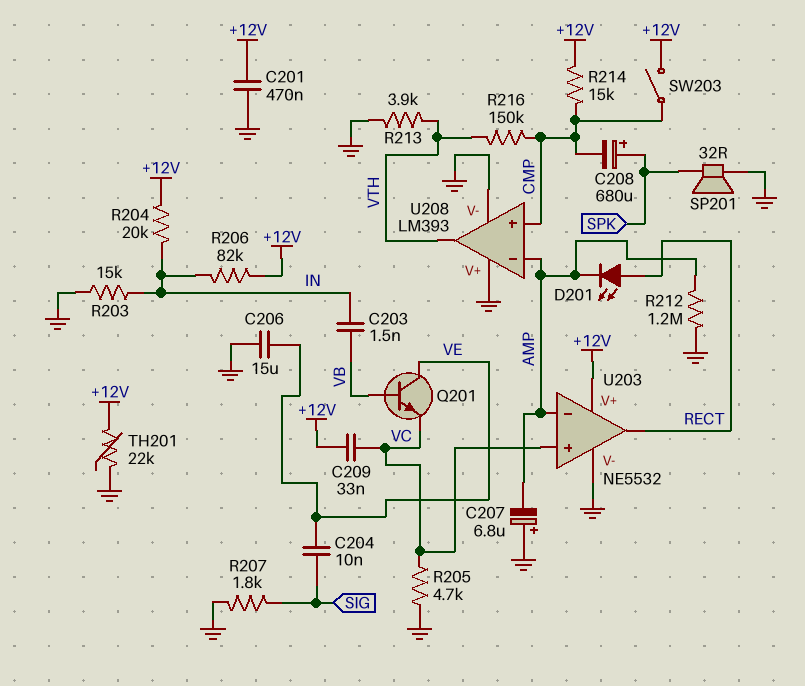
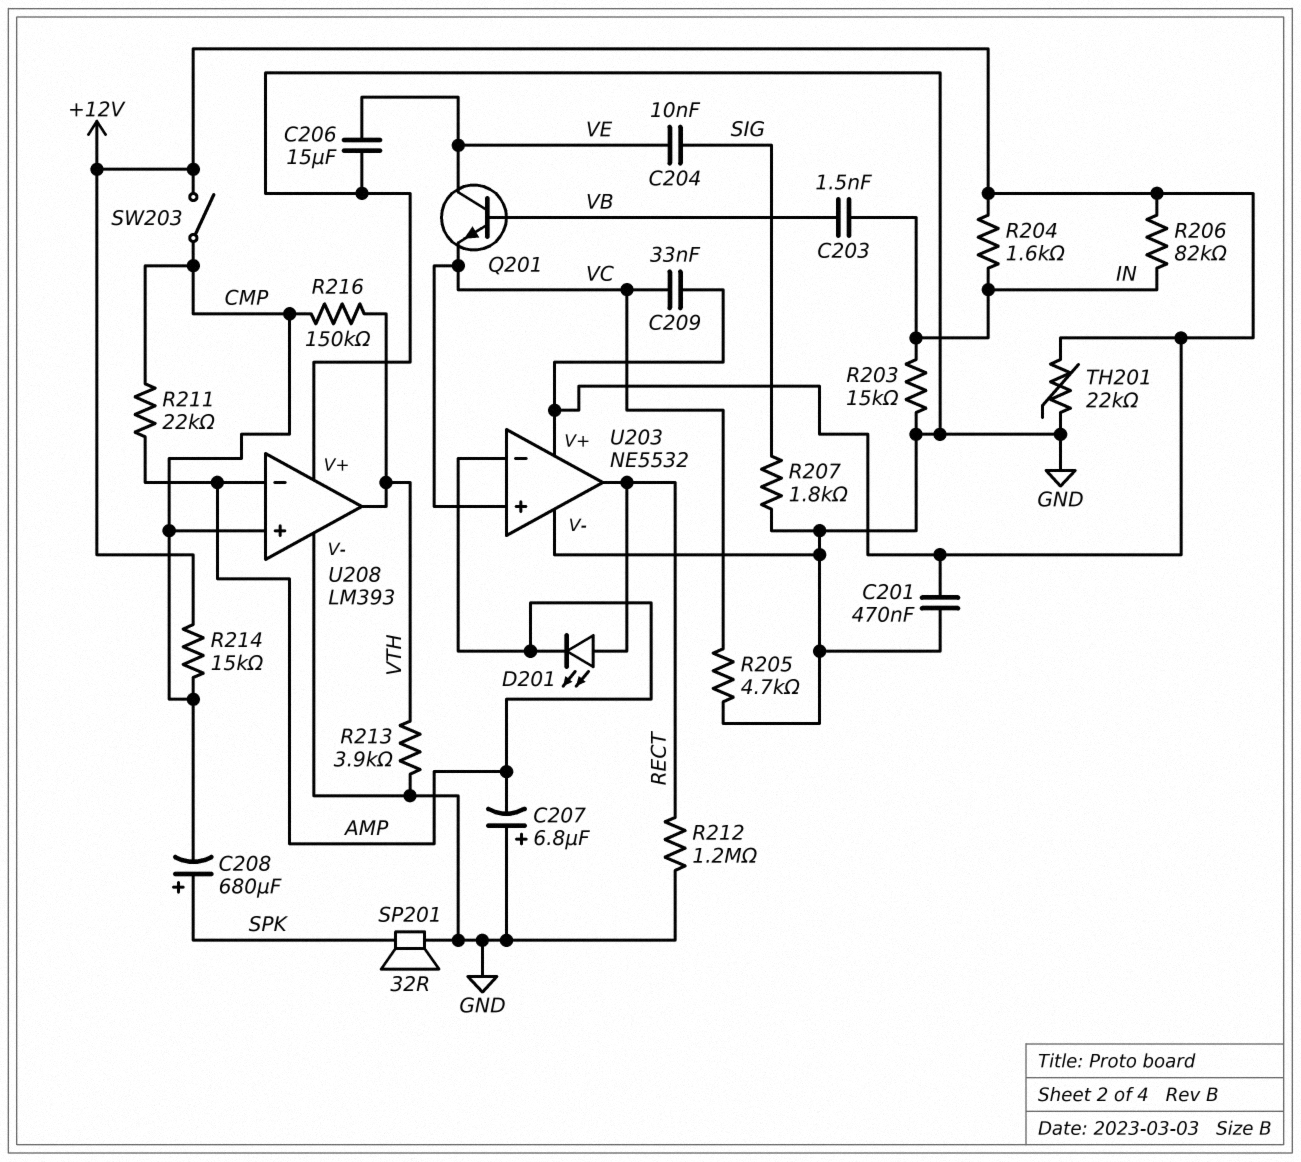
R204: 20k (+12V, IN) -> 1.6k (+12V, IN)
R211: none -> 22k (AMP, CMP)
R212: 1.2M (AMP, GND) -> 1.2M (GND, RECT)

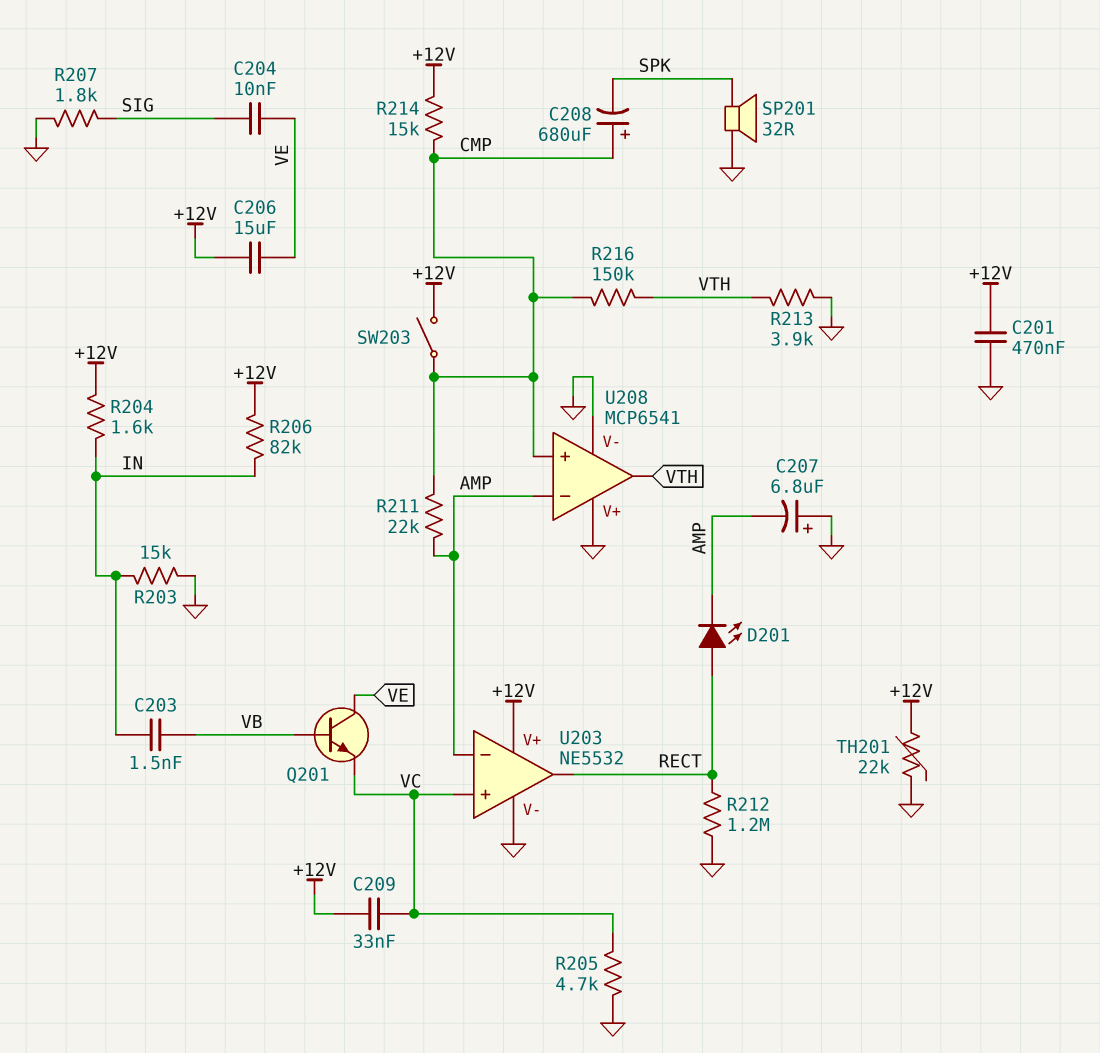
C206: 15uF (GND, VE) -> 15uF (+12V, VE)
C208: 680uF (plus SPK, minus CMP) -> 680uF (plus CMP, minus SPK)
U208: LM393 -> MCP6541

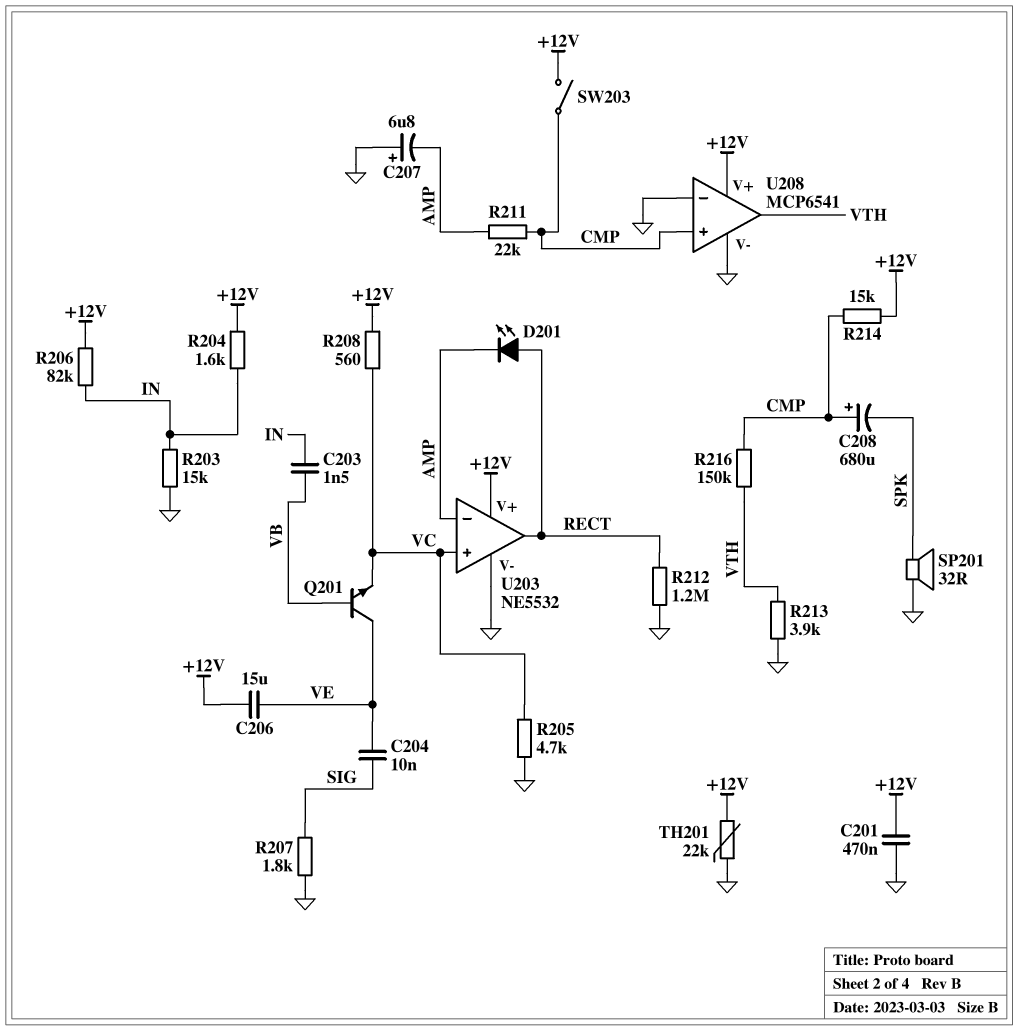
C209: 33nF (+12V, VC) -> none
R208: none -> 560 (+12V, VC)
U208 pin V+: GND -> +12V
U208 pin in-: AMP -> GND

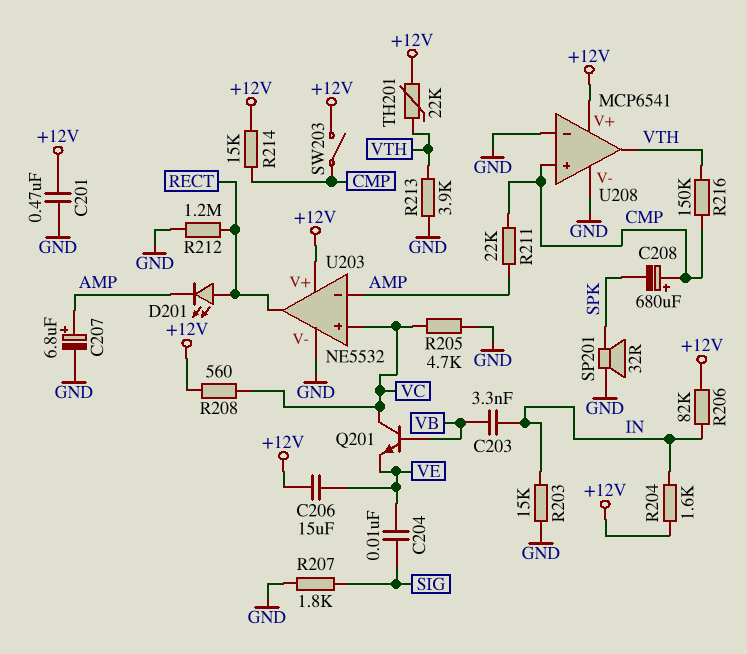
C203: 1.5nF (IN, VB) -> 3.3nF (IN, VB)
C207: 6.8uF (plus GND, minus AMP) -> 6.8uF (plus AMP, minus GND)
Q201: NPN (B VB, C VE, E VC) -> NPN (B VB, C VC, E VE)
TH201: 22k (+12V, GND) -> 22k (+12V, VTH)

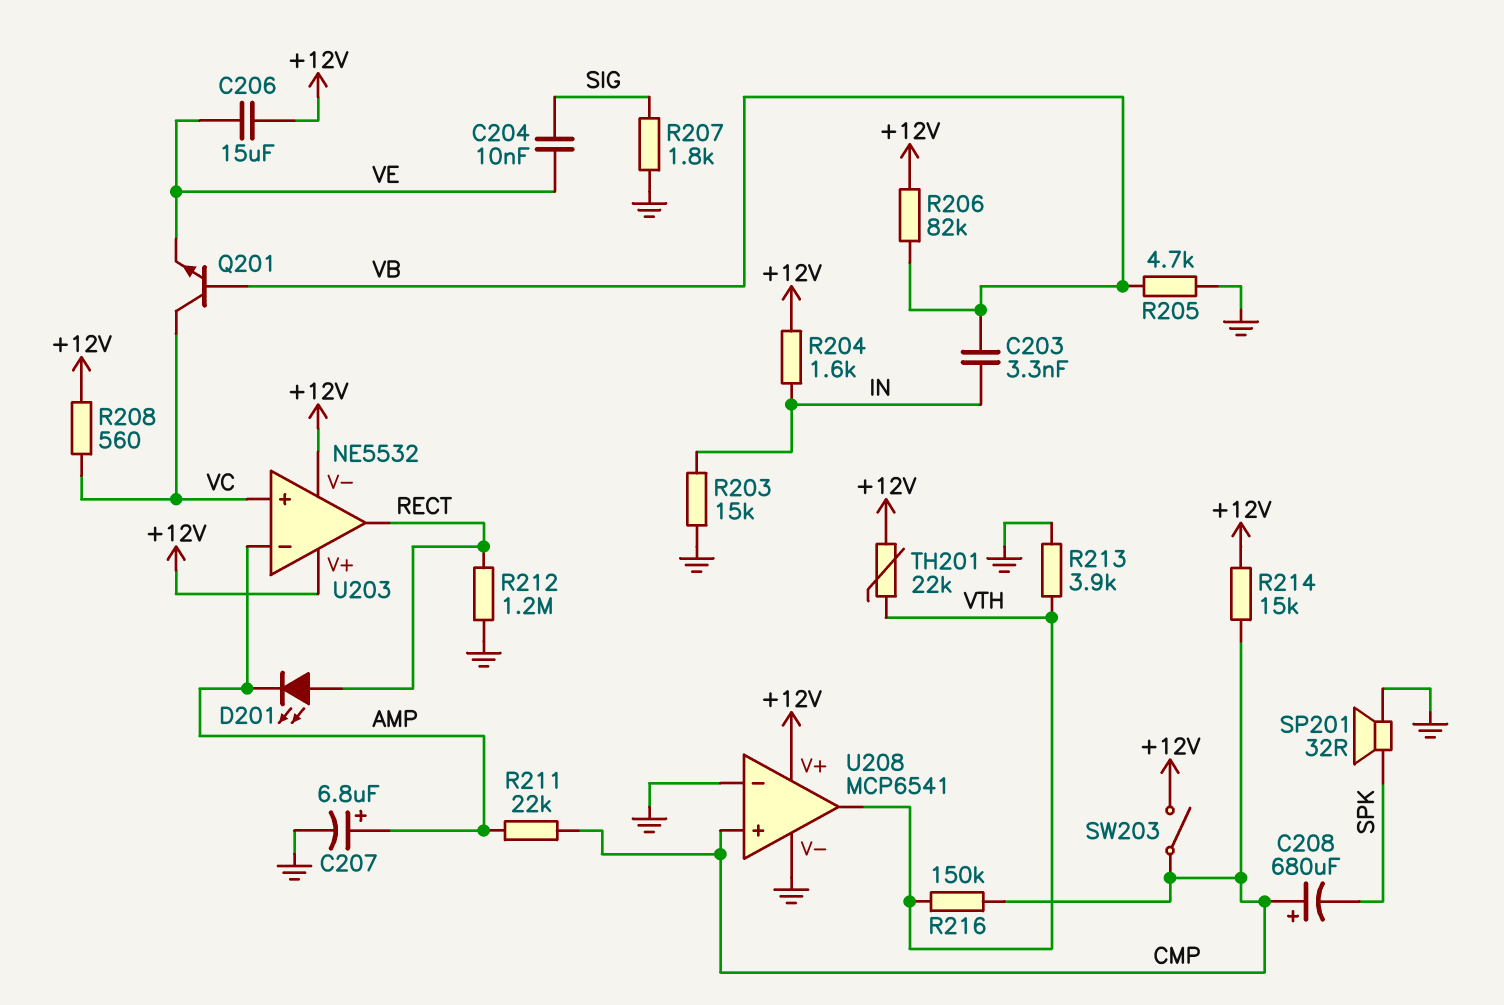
C201: 470nF (+12V, GND) -> none
R205: 4.7k (GND, VC) -> 4.7k (GND, VB)
R206: 82k (+12V, IN) -> 82k (+12V, VB)
U203 pin V-: GND -> +12V

